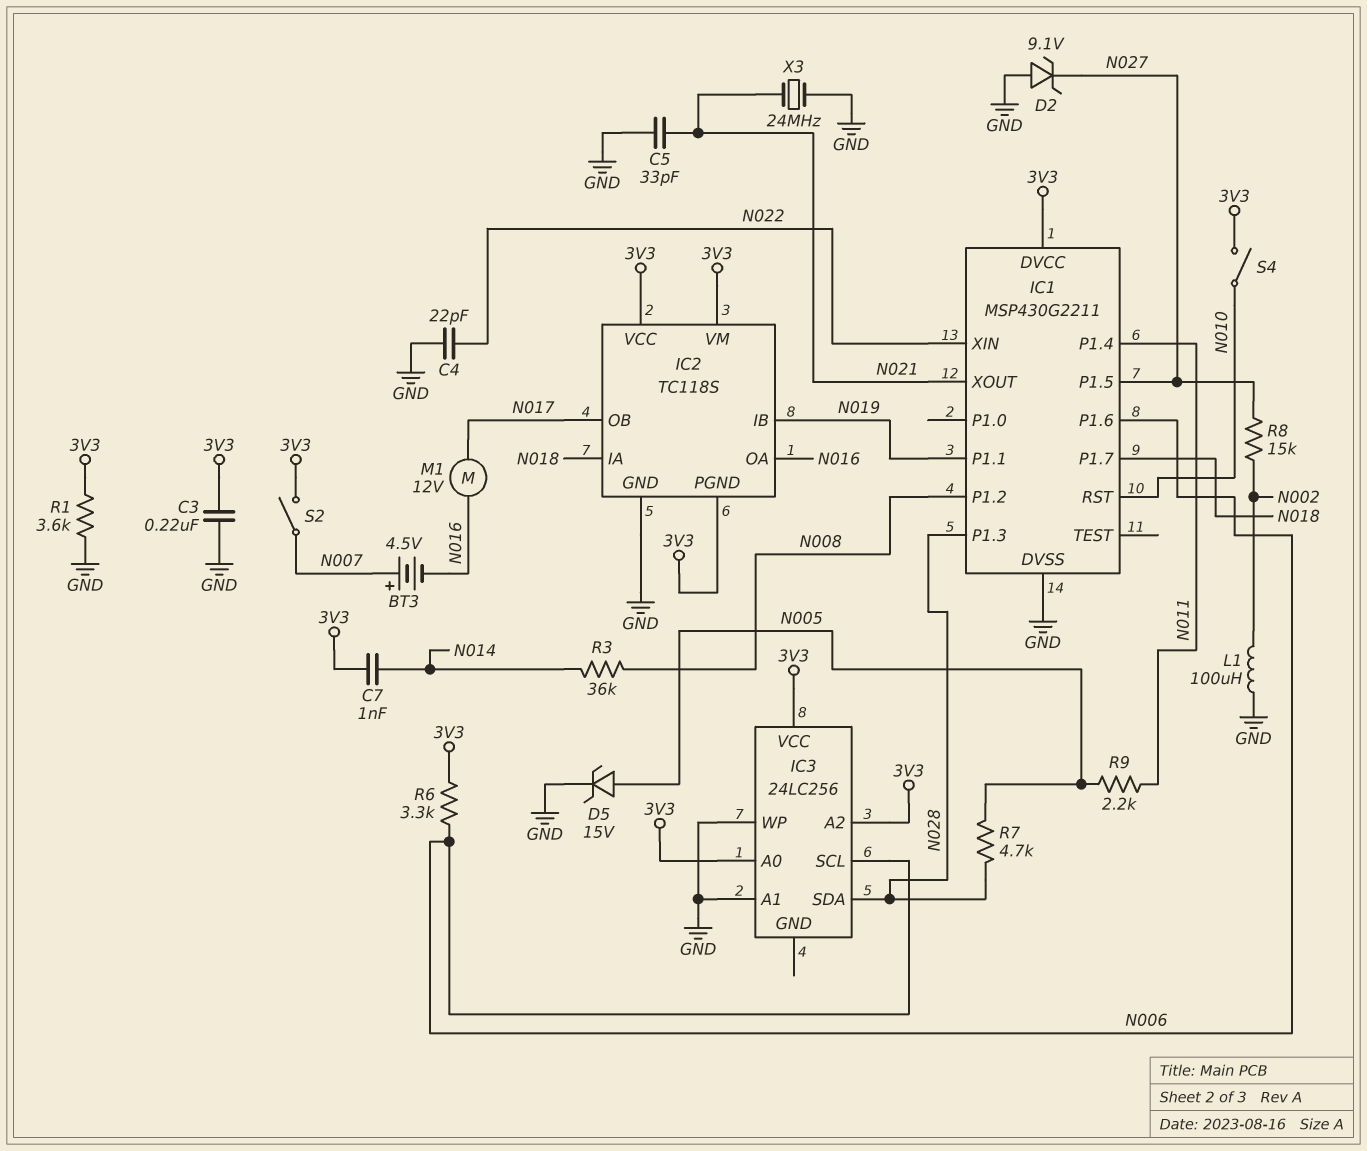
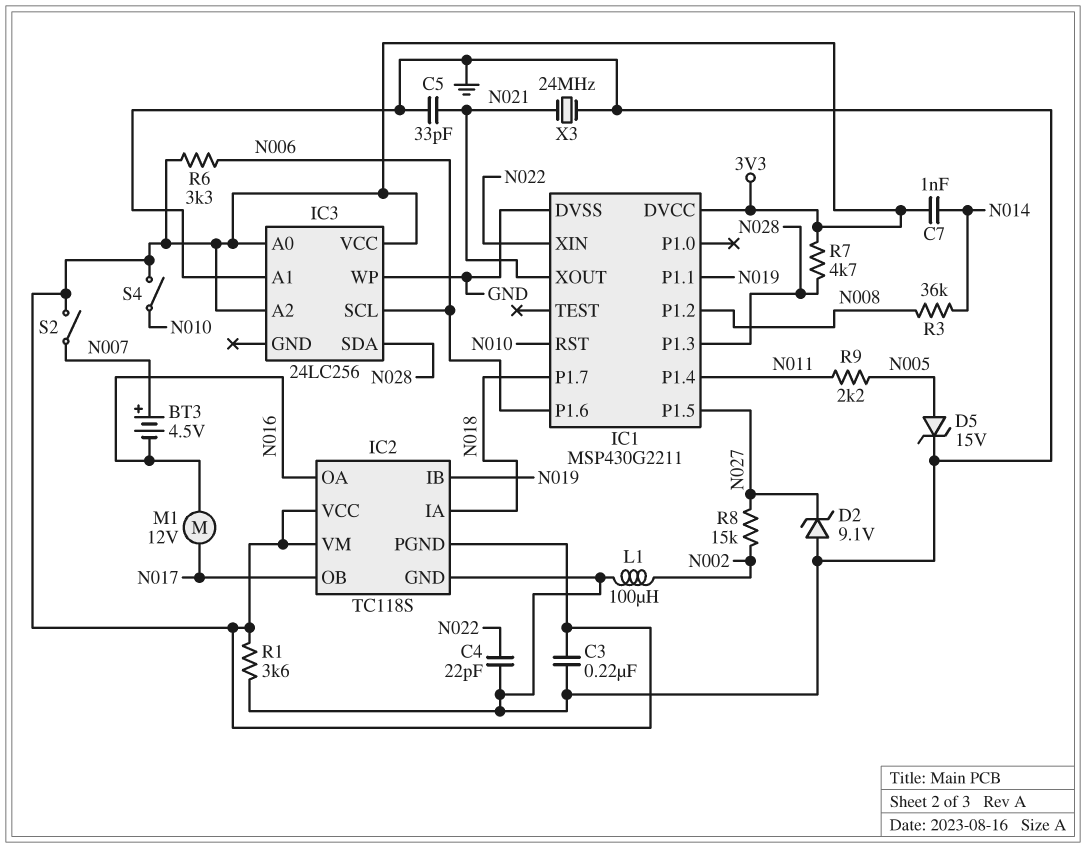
R7: 4.7k (N005, N028) -> 4.7k (3V3, N028)

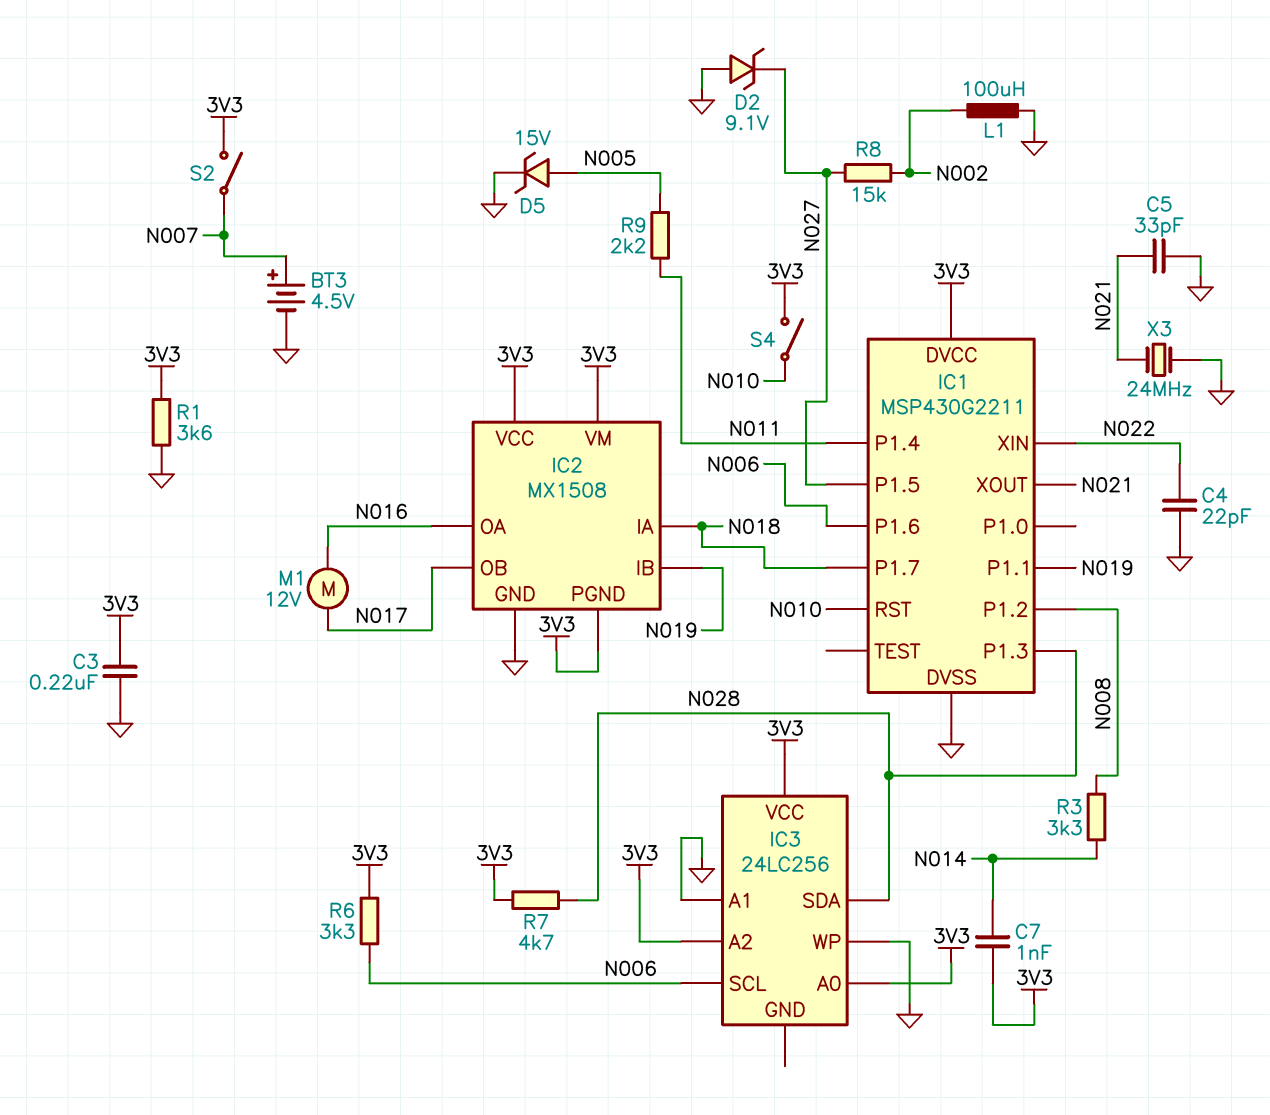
BT3: 4.5V (plus N007, minus N016) -> 4.5V (plus N007, minus GND)
IC2: TC118S -> MX1508
R3: 36k (N008, N014) -> 3.3k (N008, N014)

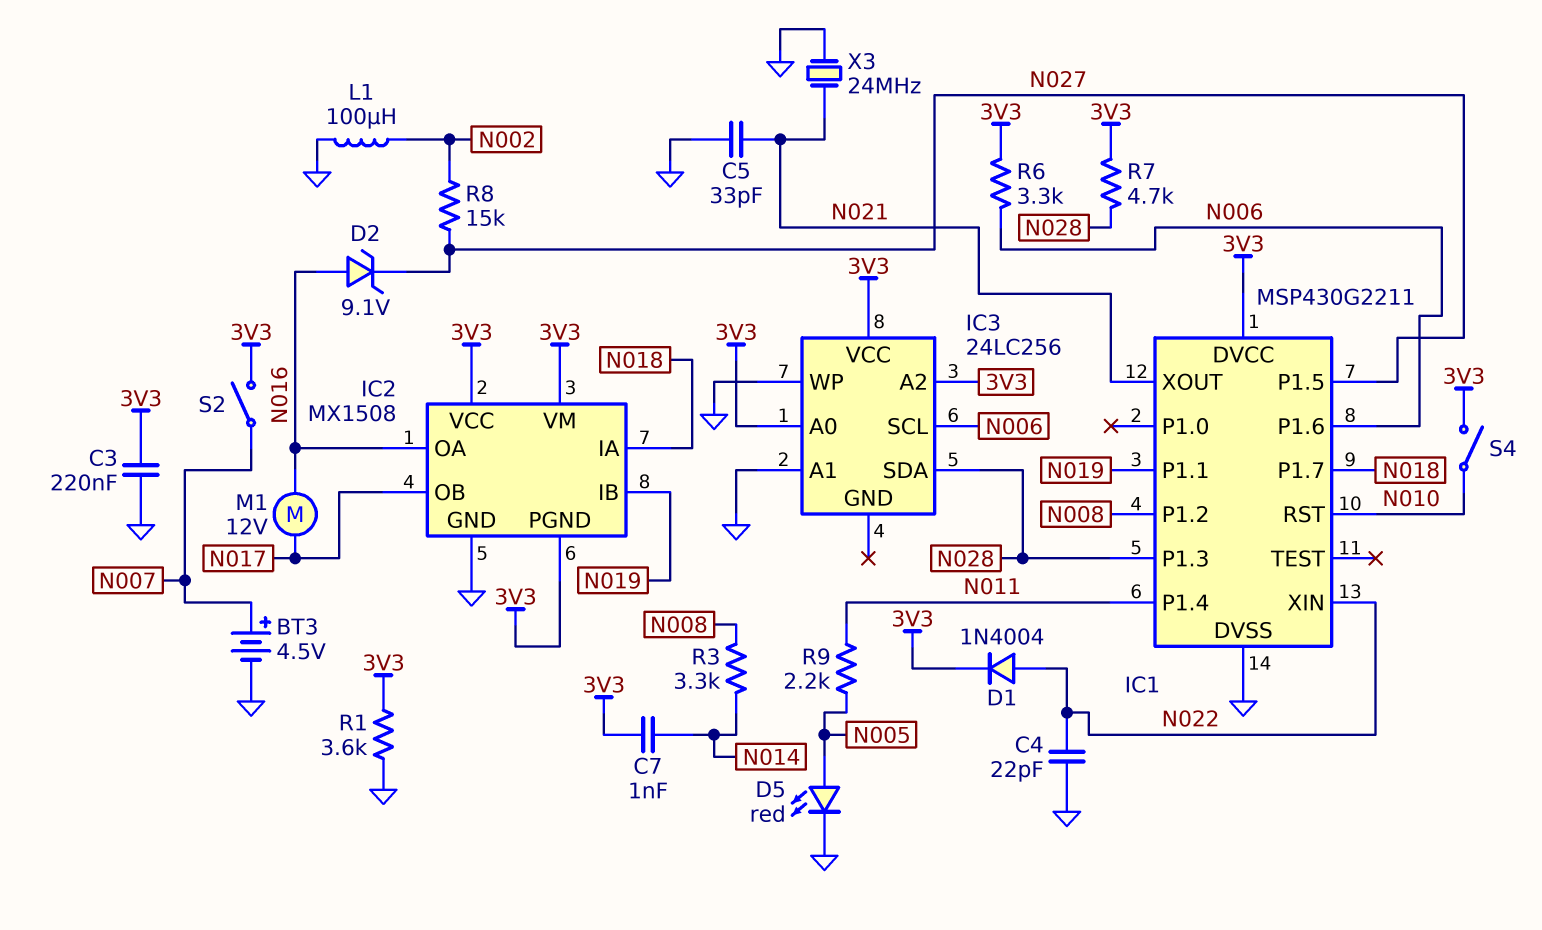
D1: none -> diode 1N4004 (A N022, K 3V3)
D2: zener 9.1V (A GND, K N027) -> zener 9.1V (A N016, K N027)
D5: zener 15V (A N005, K GND) -> LED red (A N005, K GND)

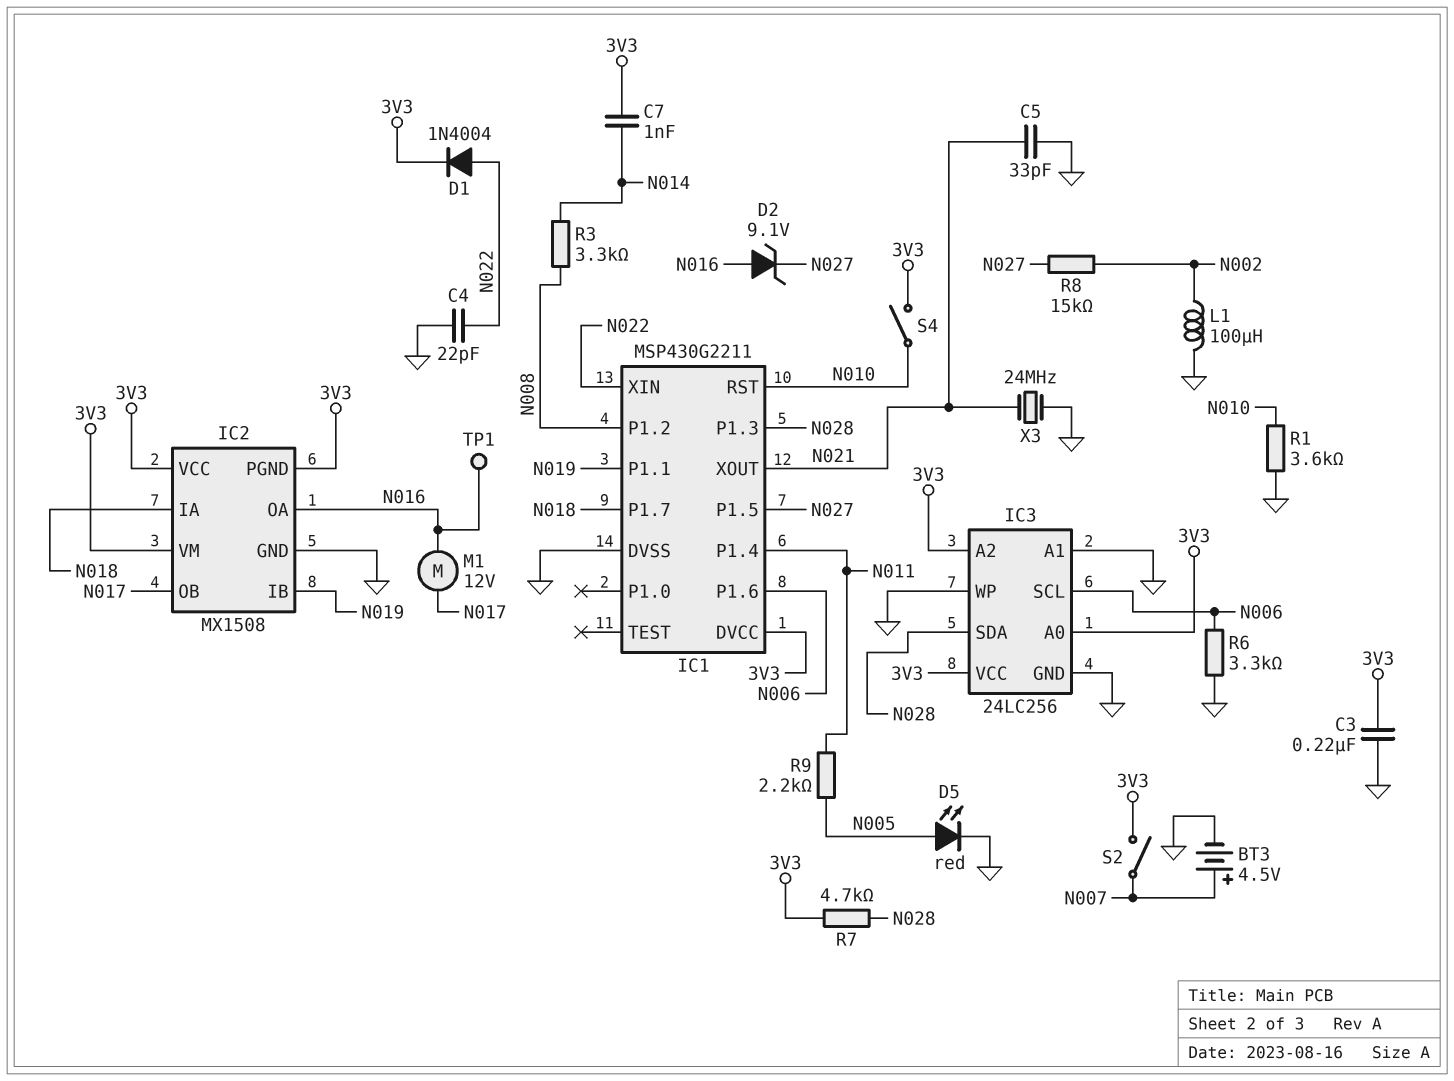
IC3 pin GND: none -> GND
R1: 3.6k (3V3, GND) -> 3.6k (GND, N010)
R6: 3.3k (3V3, N006) -> 3.3k (GND, N006)
TP1: none -> test point (N016)

